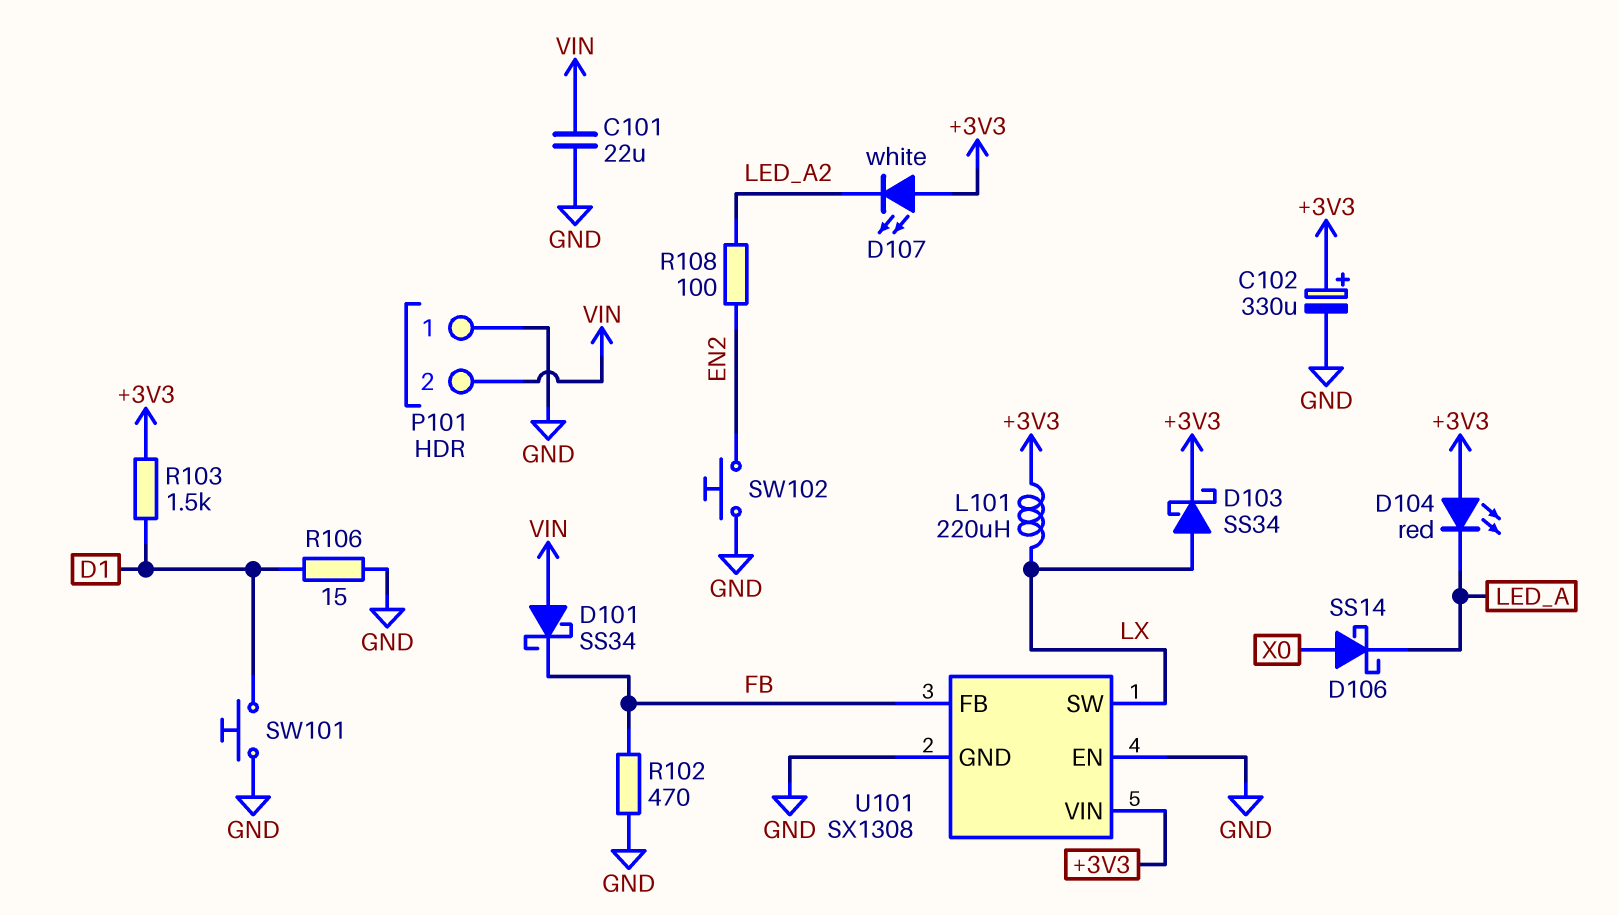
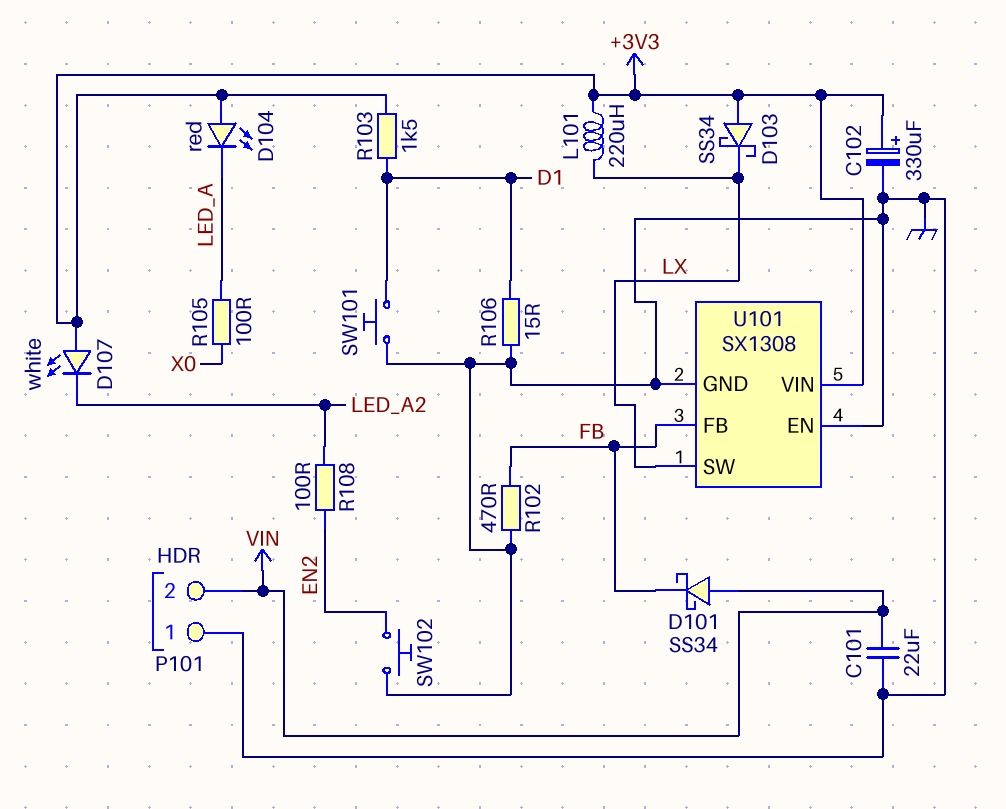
D103: schottky SS34 (A LX, K +3V3) -> schottky SS34 (A +3V3, K LX)
D106: schottky SS14 (A X0, K LED_A) -> none
R105: none -> 100 (LED_A, X0)

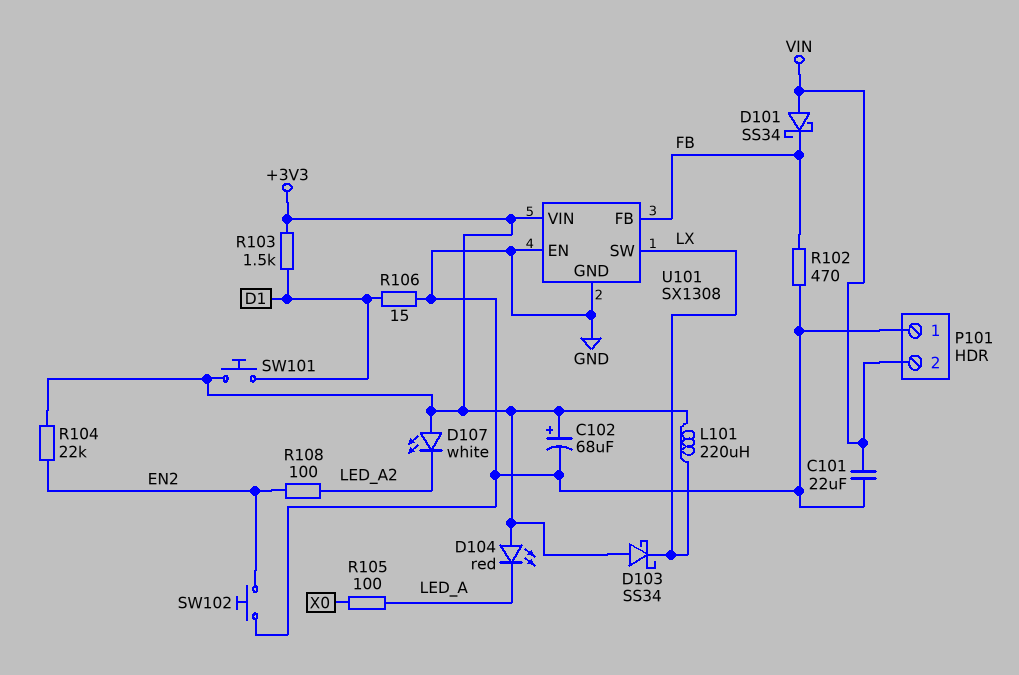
C102: 330uF (plus +3V3, minus GND) -> 68uF (plus +3V3, minus GND)
R104: none -> 22k (+3V3, EN2)
SW101: button (D1, GND) -> button (+3V3, D1)

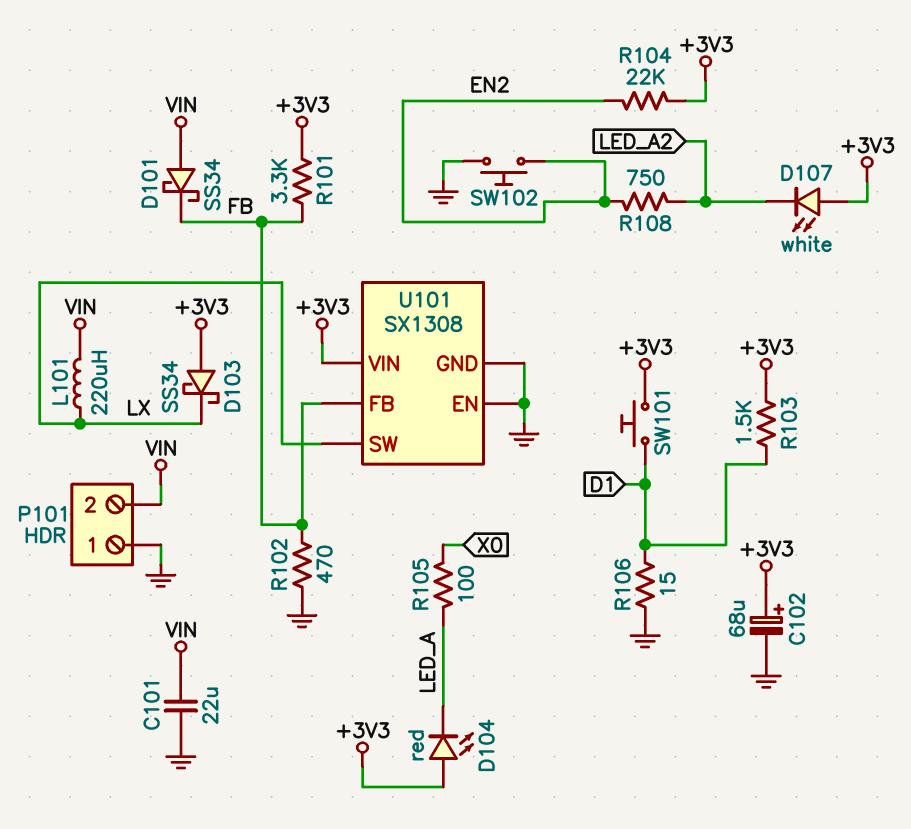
L101: 220uH (+3V3, LX) -> 220uH (LX, VIN)
R101: none -> 3.3k (+3V3, FB)
R108: 100 (EN2, LED_A2) -> 750 (EN2, LED_A2)

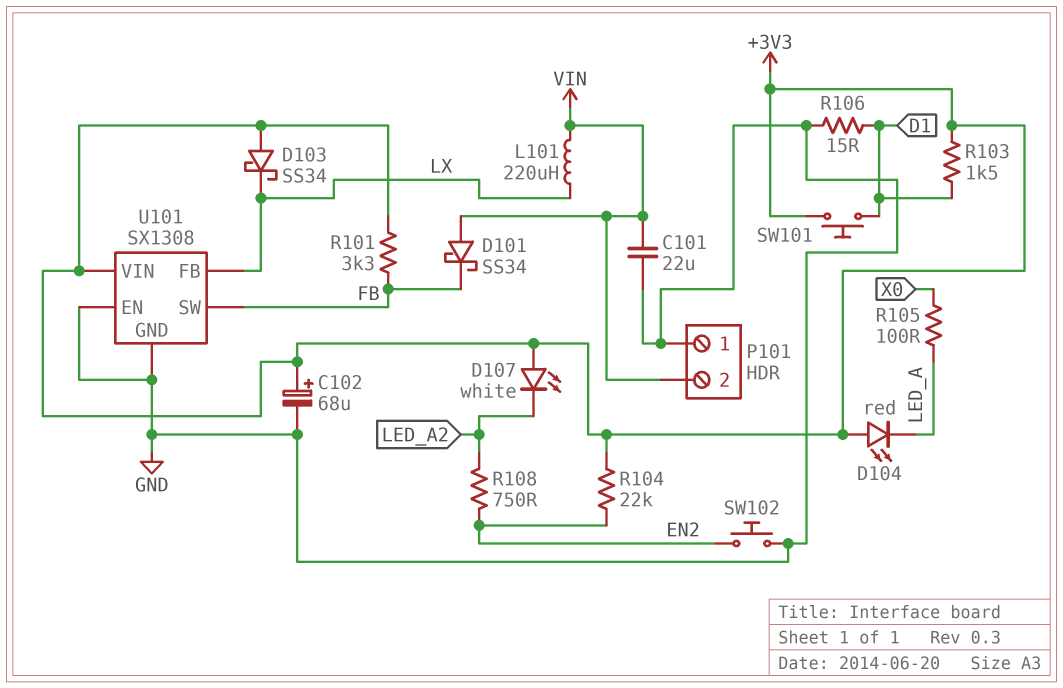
R102: 470 (FB, GND) -> none
U101 pin FB: FB -> LX
U101 pin SW: LX -> FB

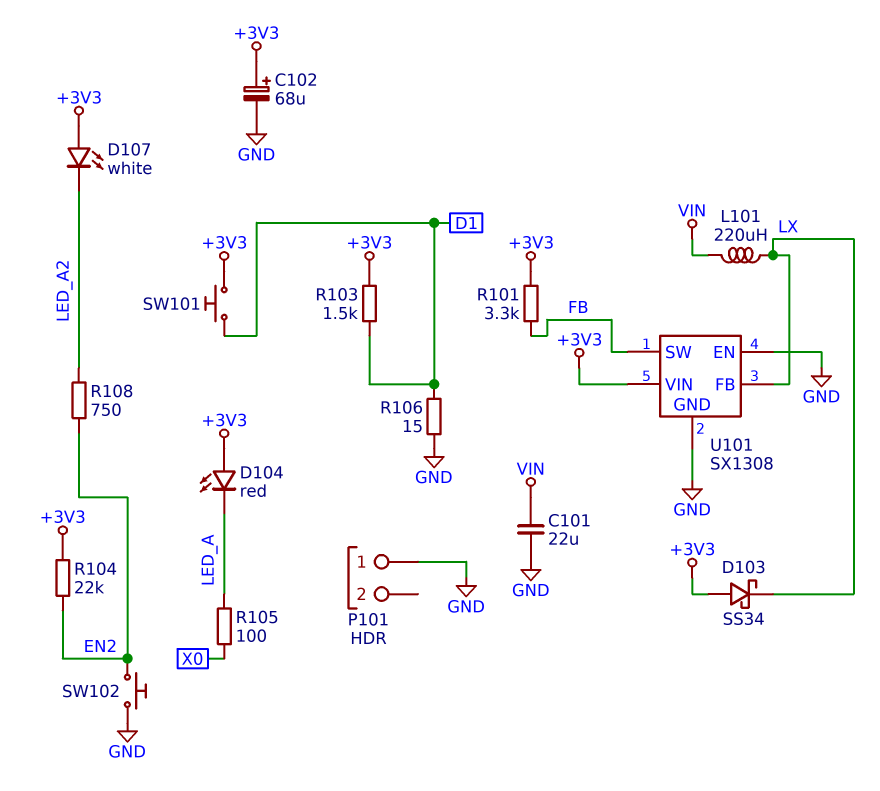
D101: schottky SS34 (A VIN, K FB) -> none
P101 pin 2: VIN -> none

